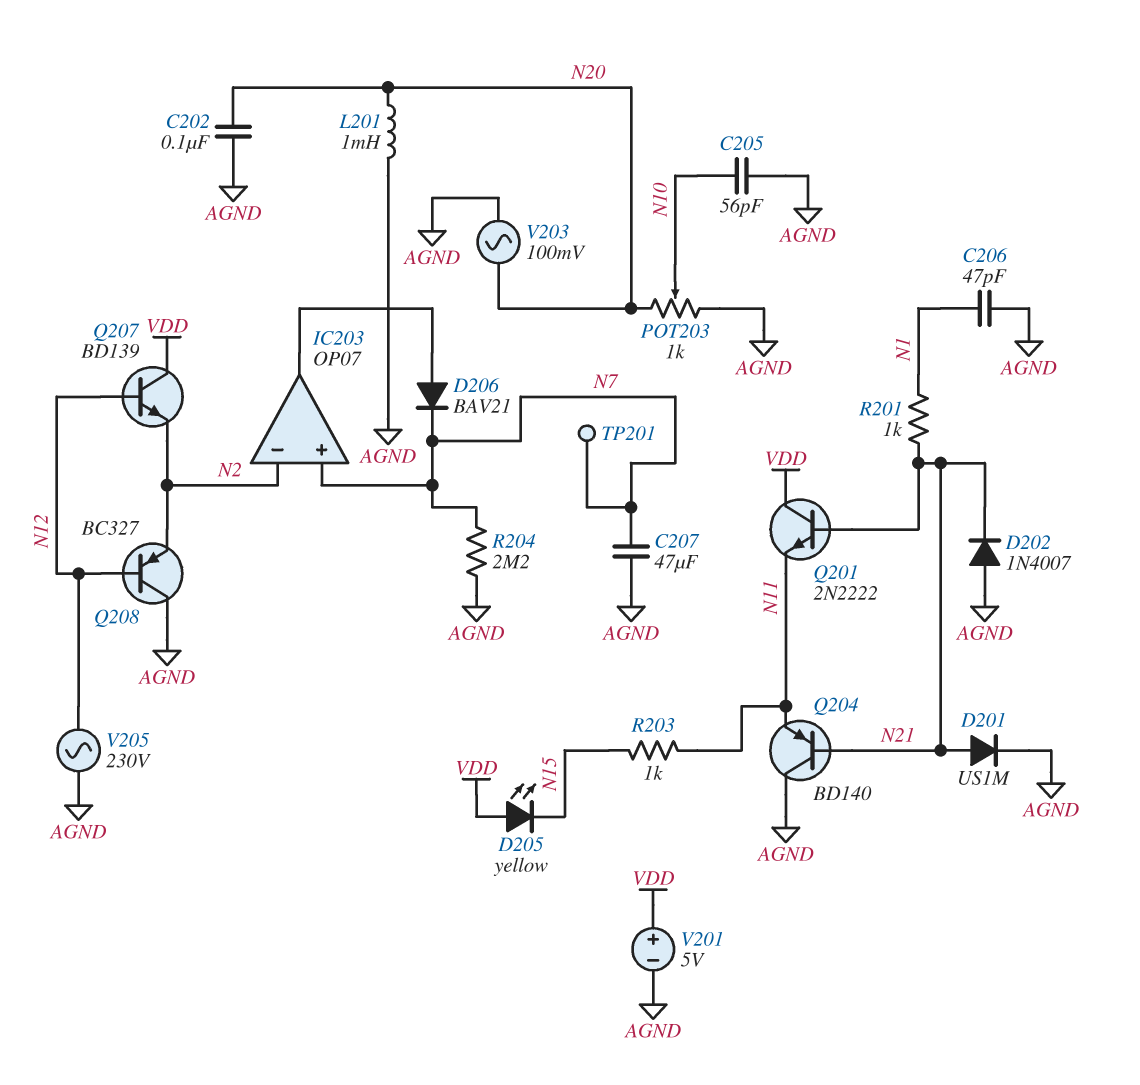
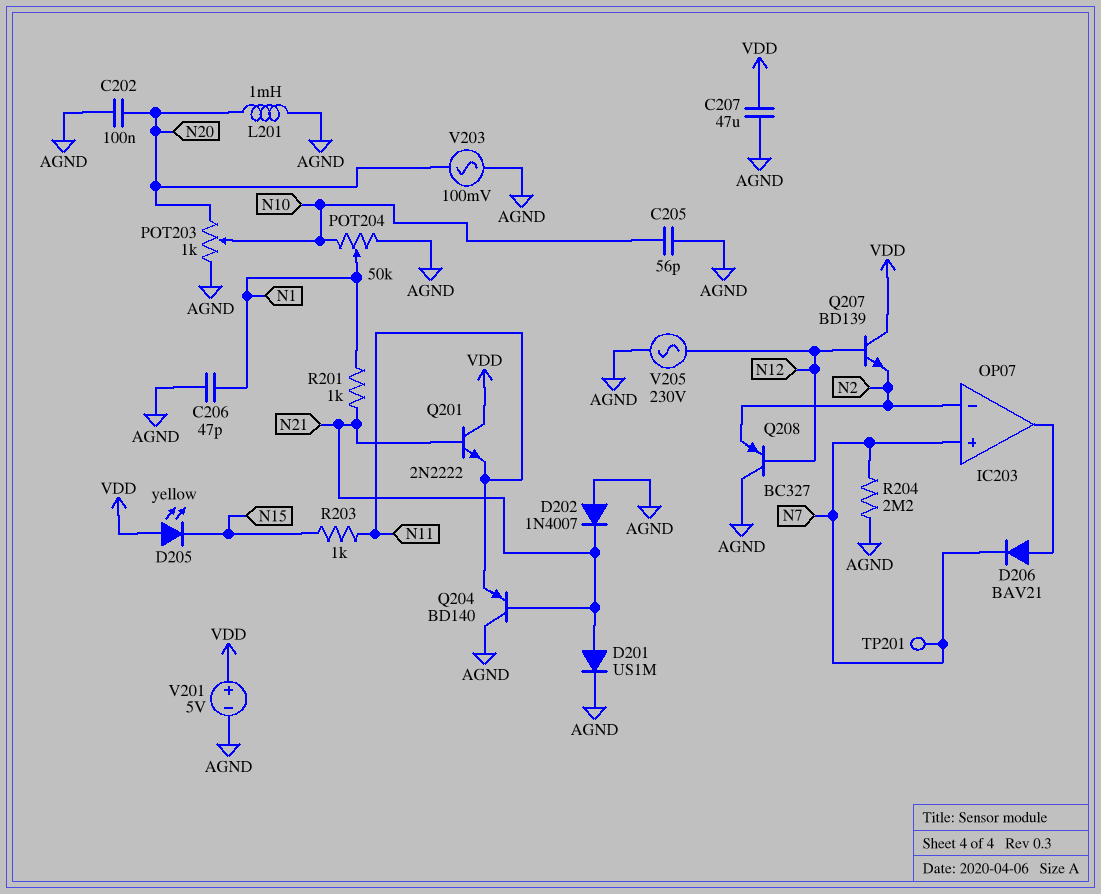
C207: 47uF (AGND, N7) -> 47uF (AGND, VDD)
POT204: none -> 50k (AGND, N10, wiper N1)

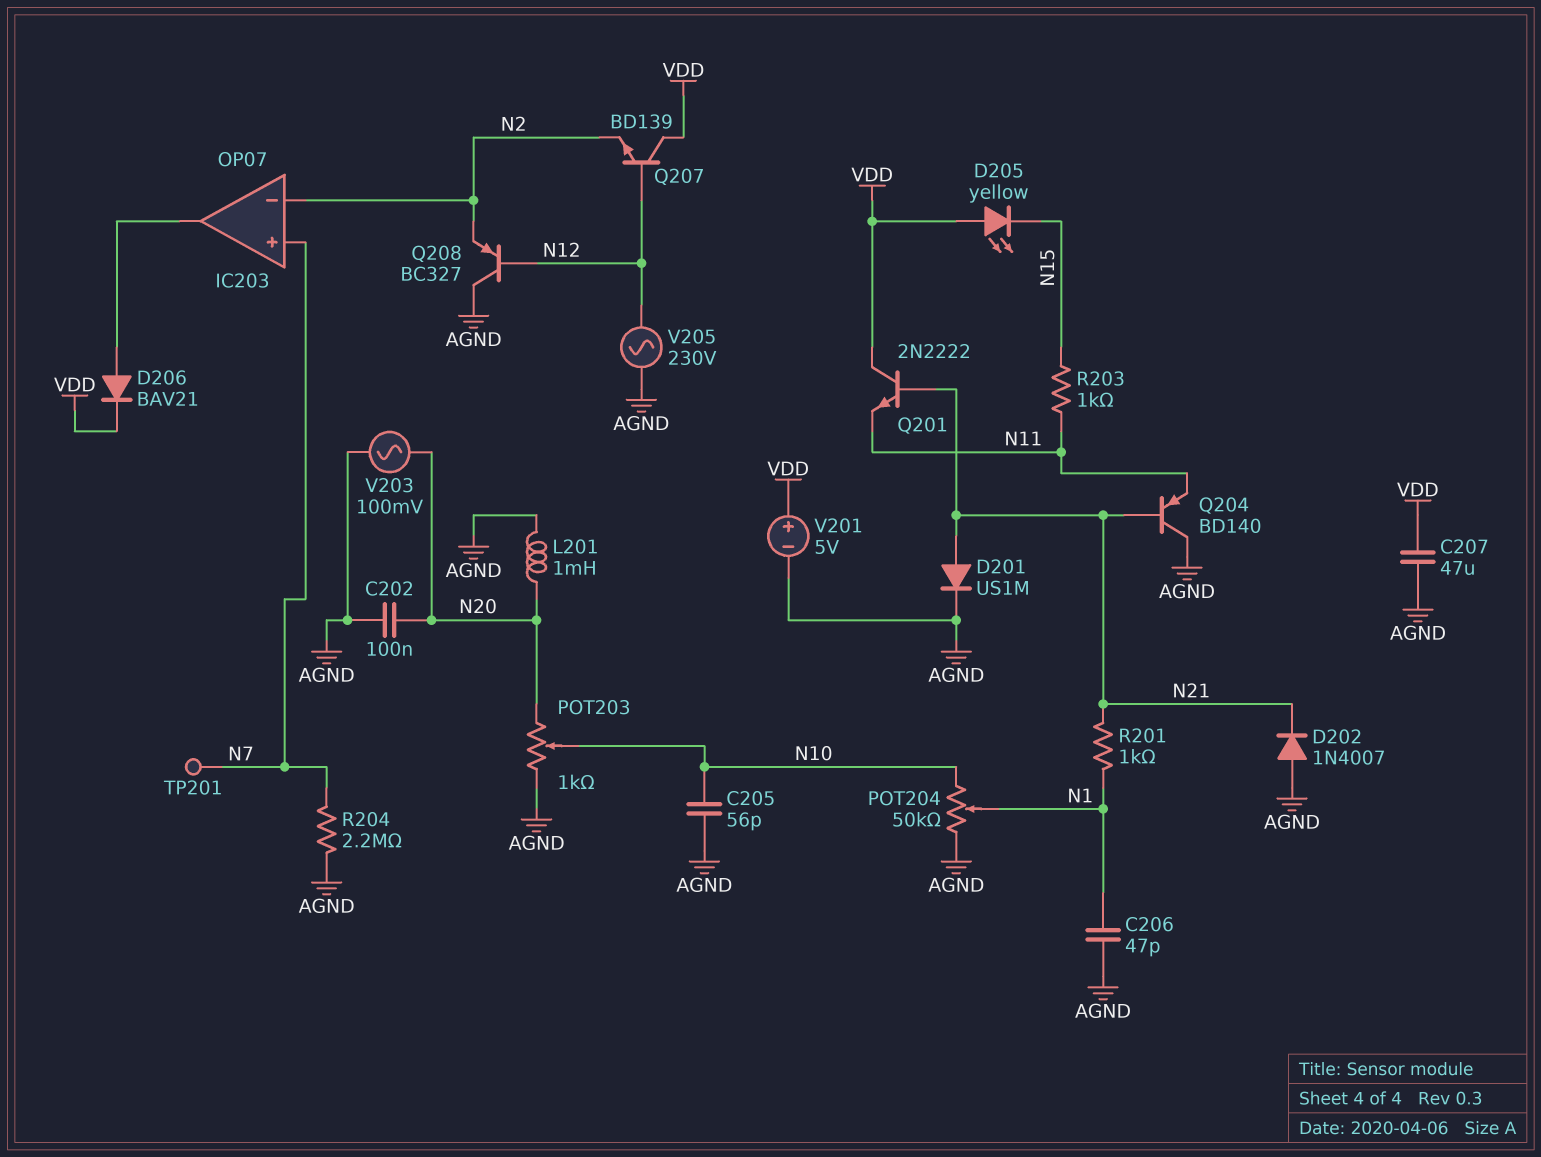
D206: diode BAV21 (A IC203/out, K N7) -> diode BAV21 (A IC203/out, K VDD)

